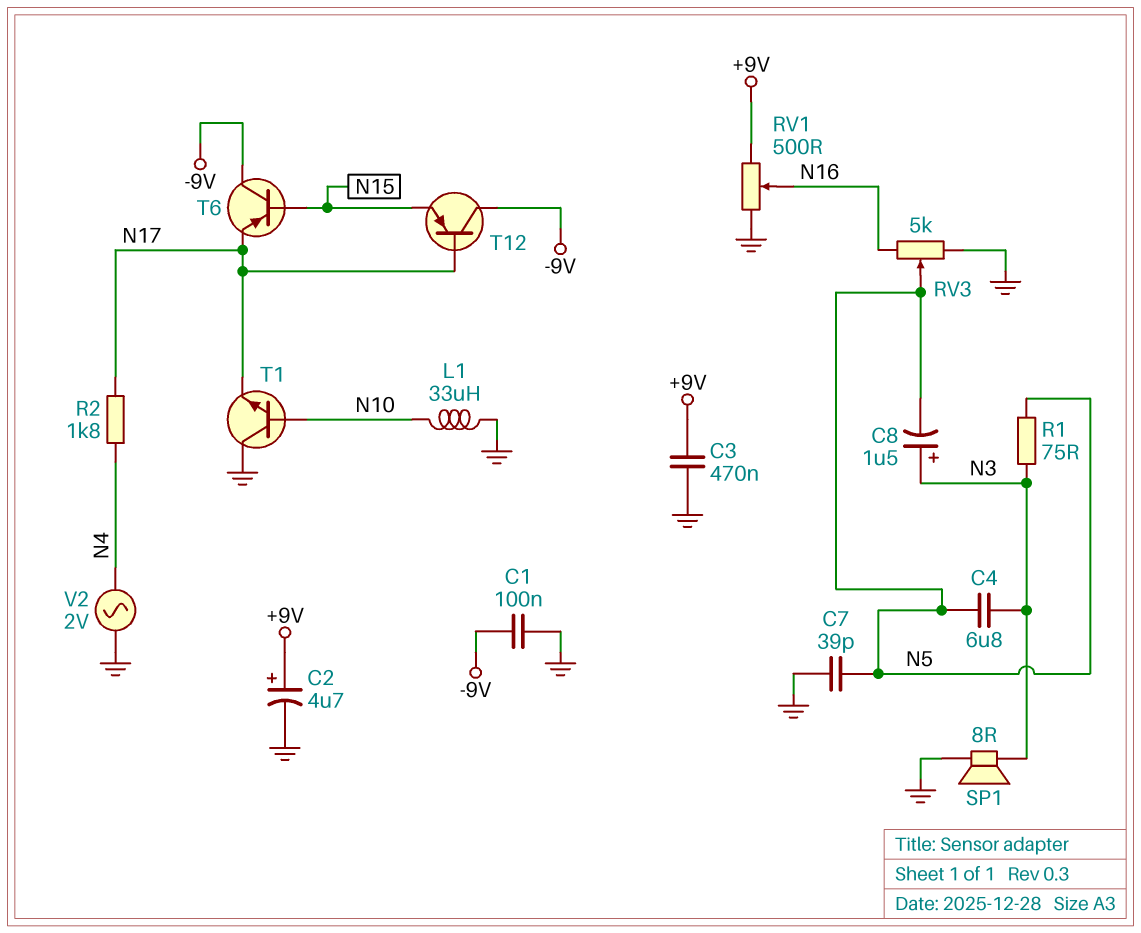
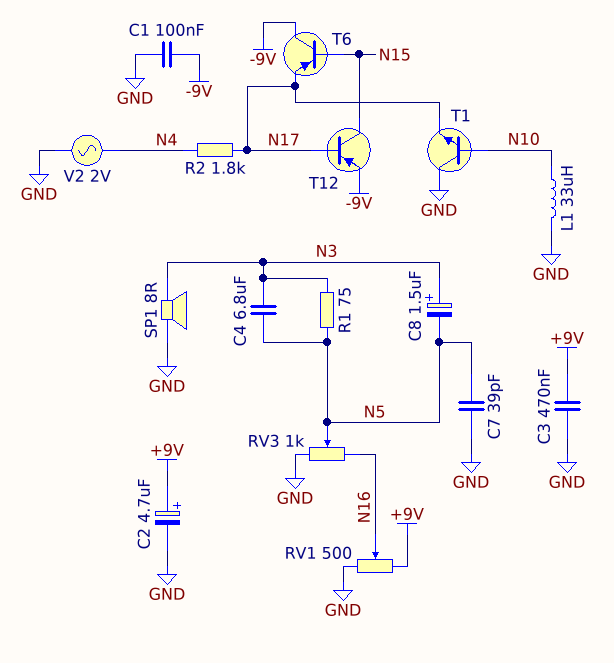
RV3: 5k (GND, N16, wiper N5) -> 1k (GND, N16, wiper N5)
T12: PNP (B N17, C -9V, E N15) -> PNP (B N17, C N15, E -9V)

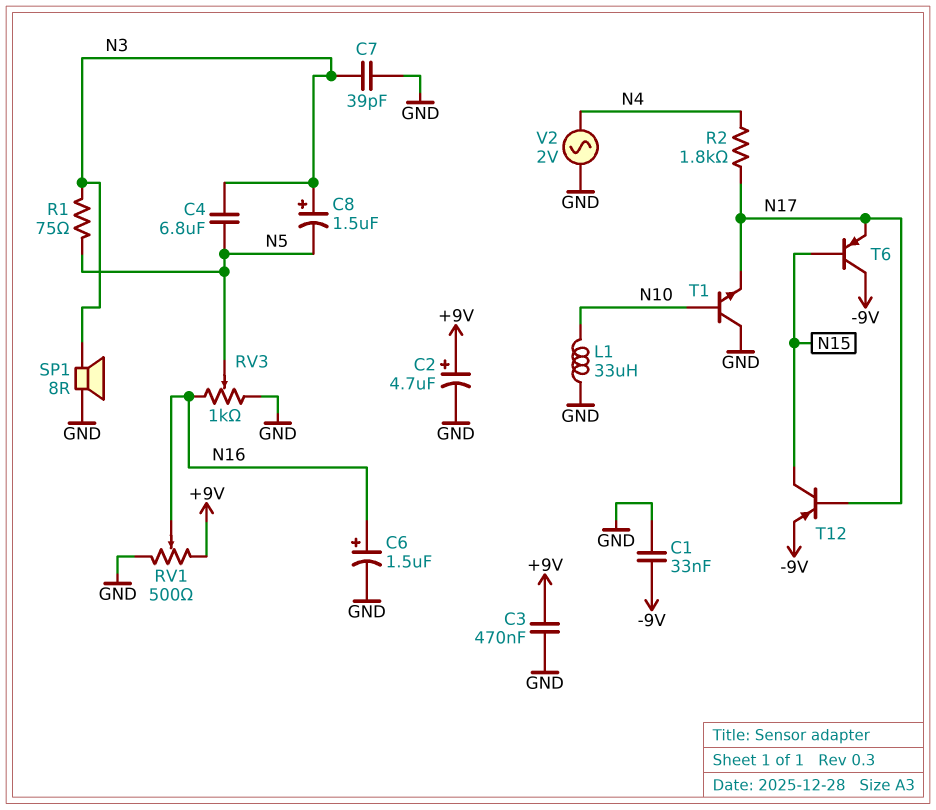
C1: 100nF (-9V, GND) -> 33nF (-9V, GND)
C6: none -> 1.5uF (plus N16, minus GND)
C7: 39pF (GND, N5) -> 39pF (GND, N3)

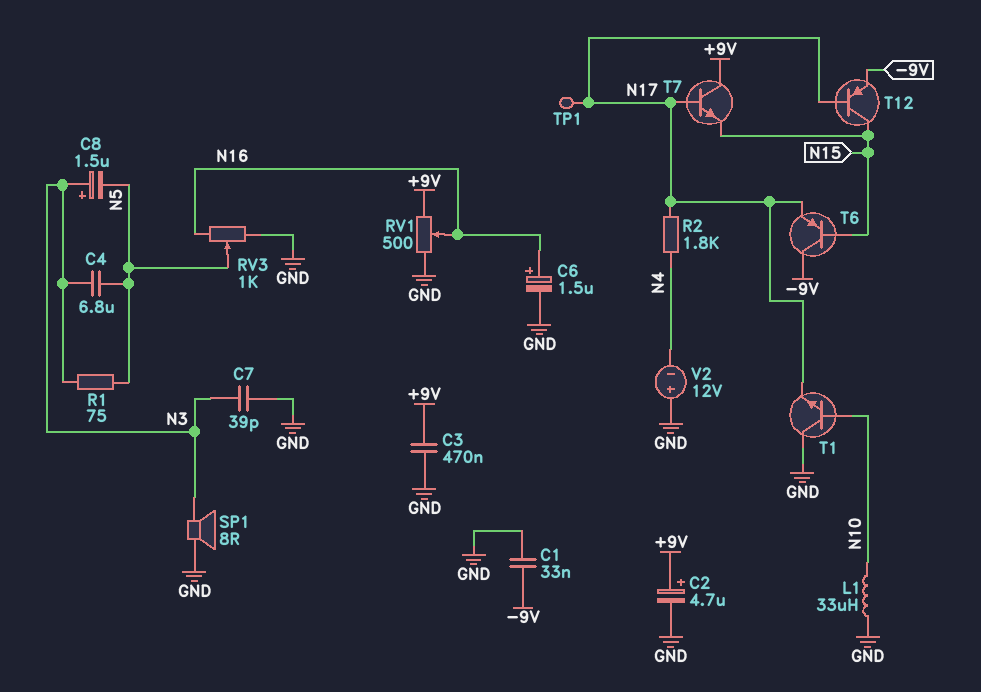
T7: none -> NPN (B N17, C +9V, E N15)
TP1: none -> test point (N17)
V2: AC 2V (GND, N4) -> 12V (plus GND, minus N4)

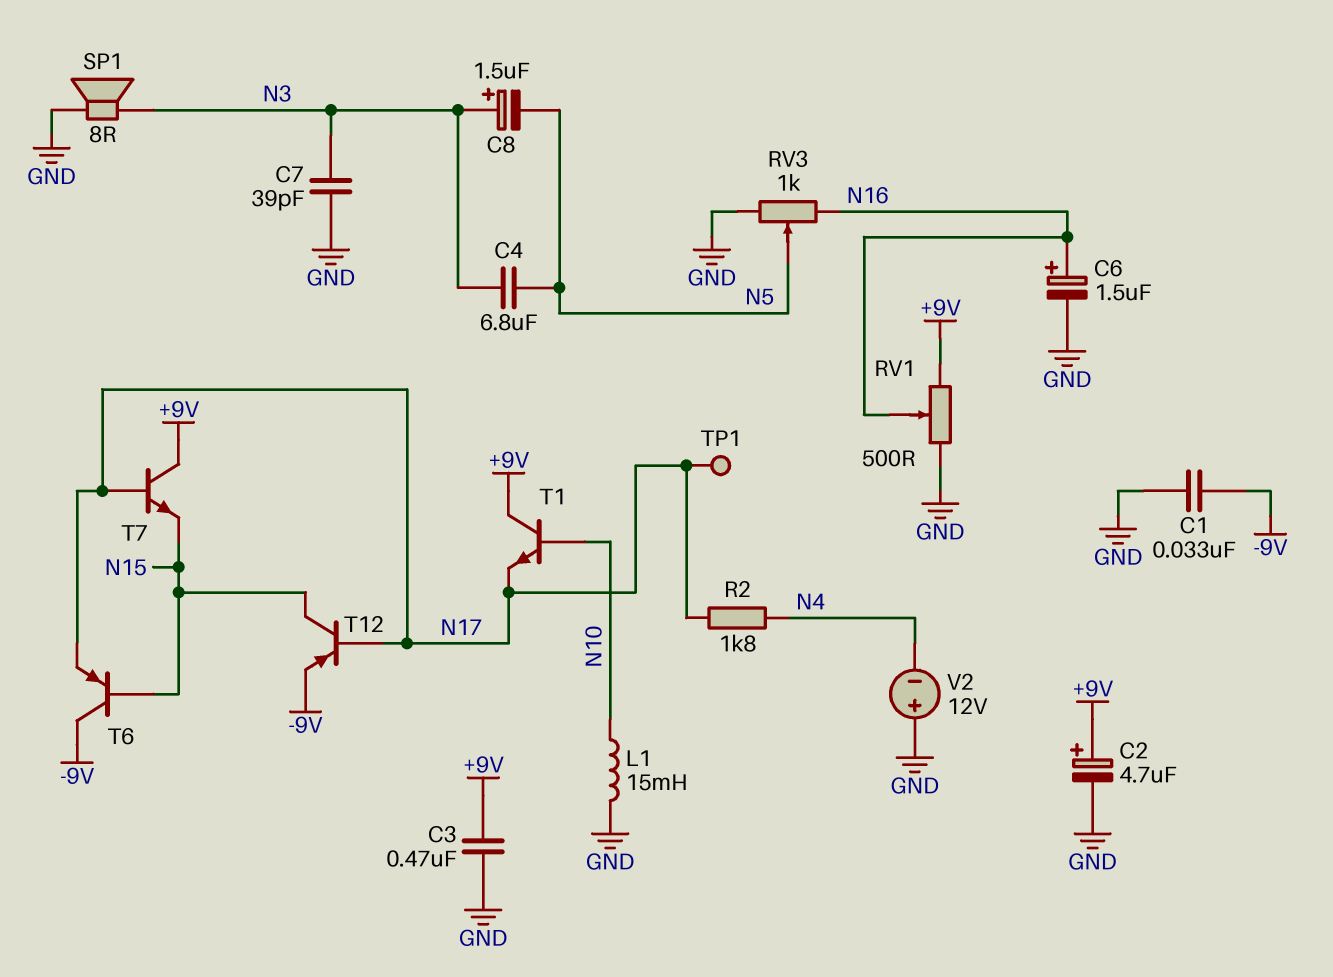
L1: 33uH (GND, N10) -> 15mH (GND, N10)
R1: 75 (N3, N5) -> none
T1: NPN (B N10, C GND, E N17) -> NPN (B N10, C +9V, E N17)

